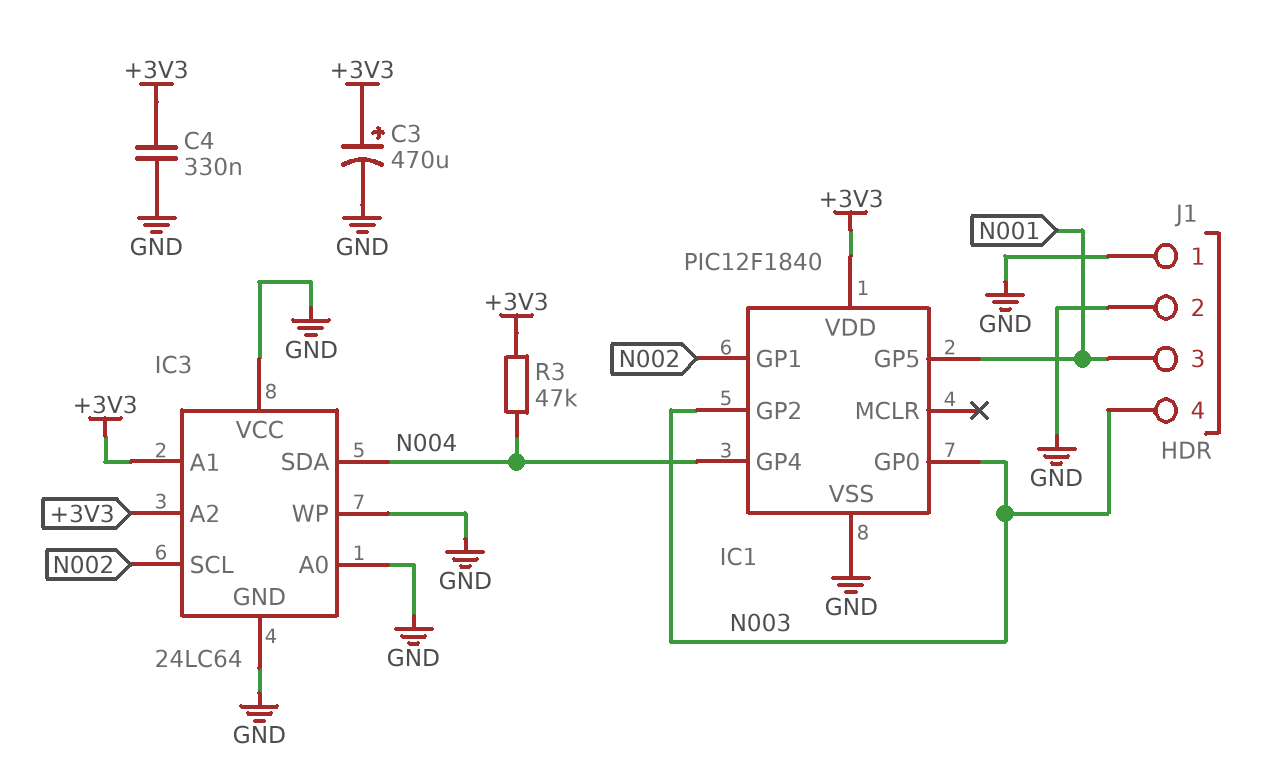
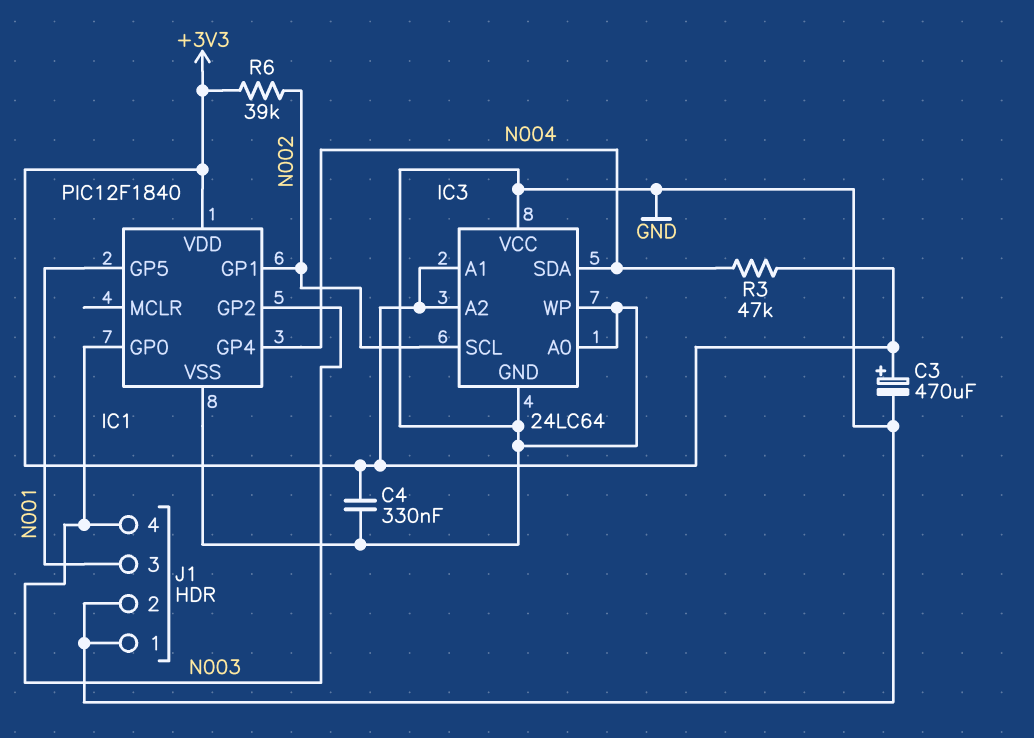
R6: none -> 39k (+3V3, N002)

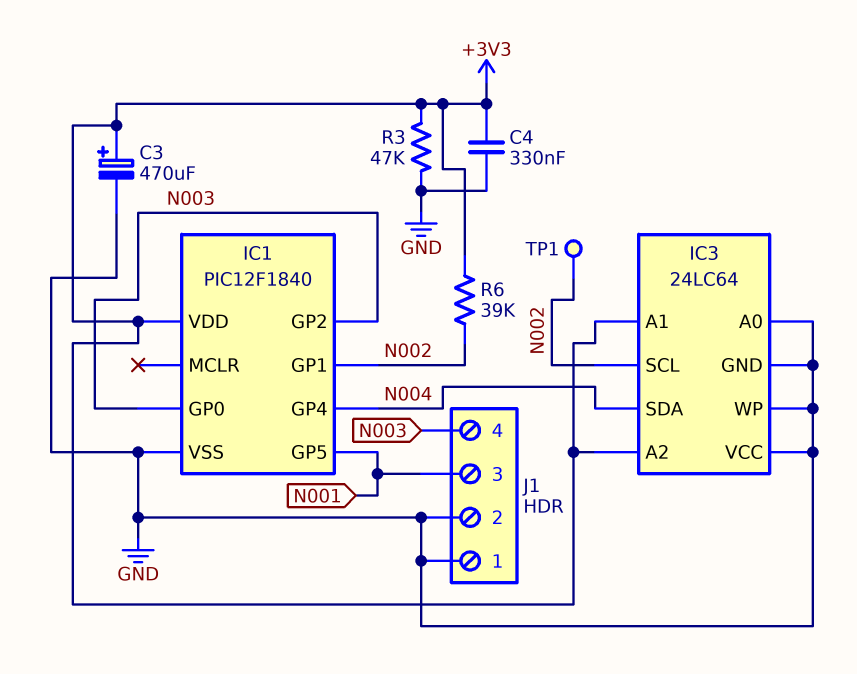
R3: 47k (+3V3, N004) -> 47k (+3V3, GND)
TP1: none -> test point (N002)

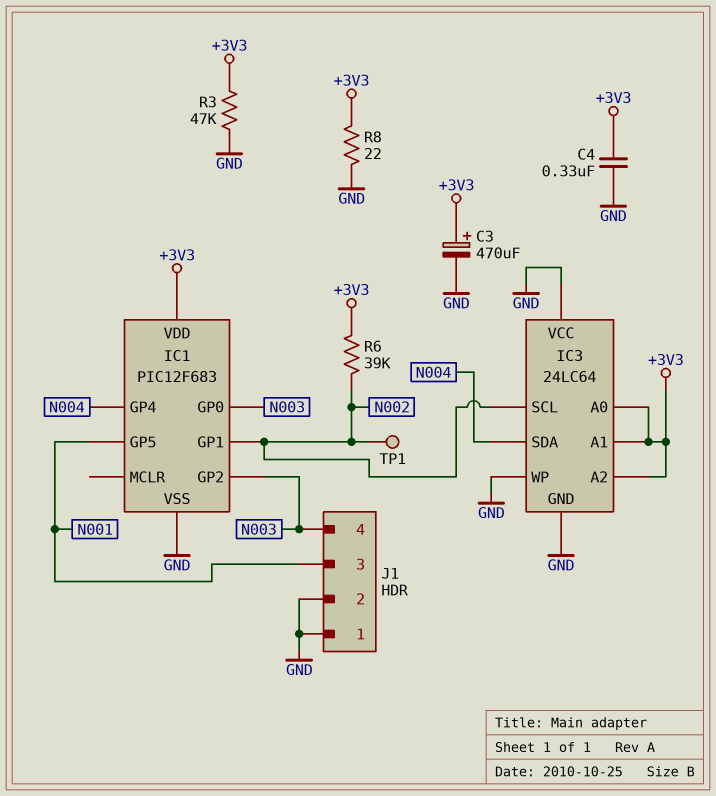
IC1: PIC12F1840 -> PIC12F683
IC3 pin A0: GND -> +3V3
R8: none -> 22 (+3V3, GND)

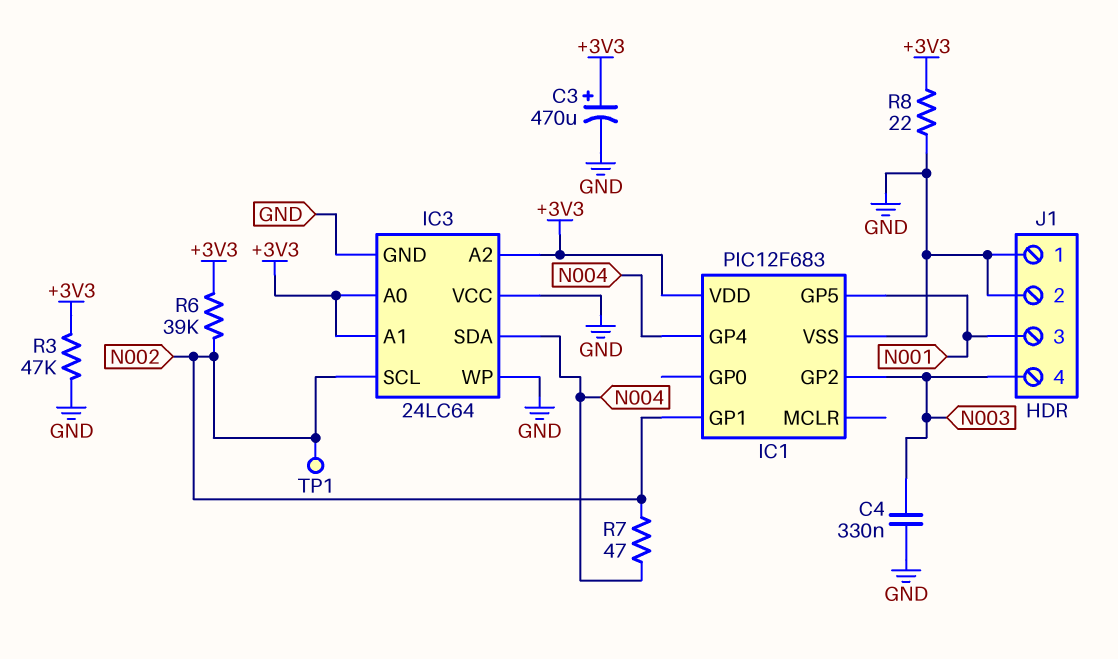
C4: 330nF (+3V3, GND) -> 330nF (GND, N003)
IC1 pin GP0: N003 -> none
R7: none -> 47 (N002, N004)

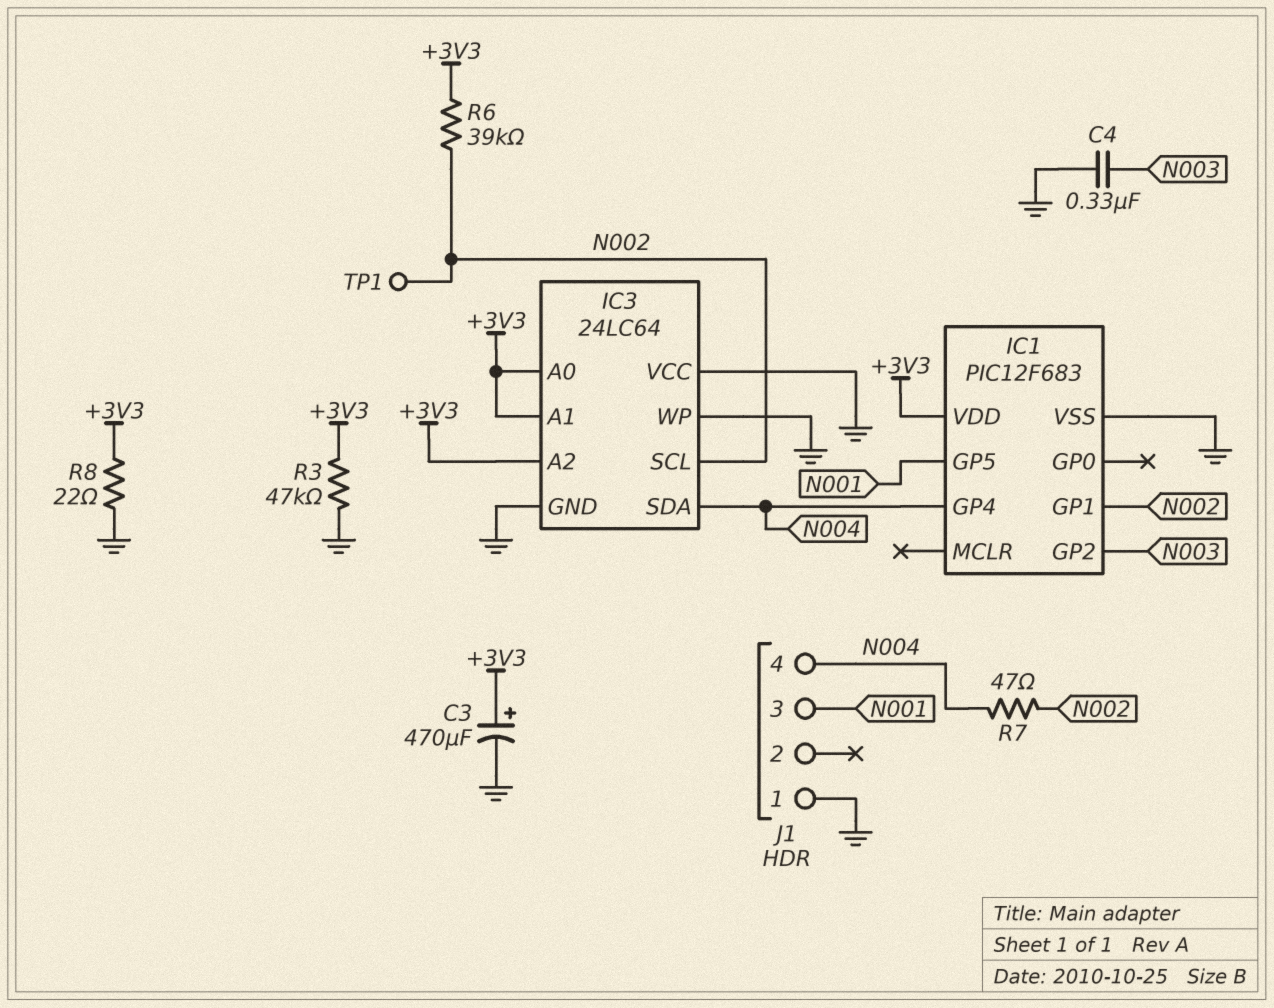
J1 pin 2: GND -> none
J1 pin 4: N003 -> N004

